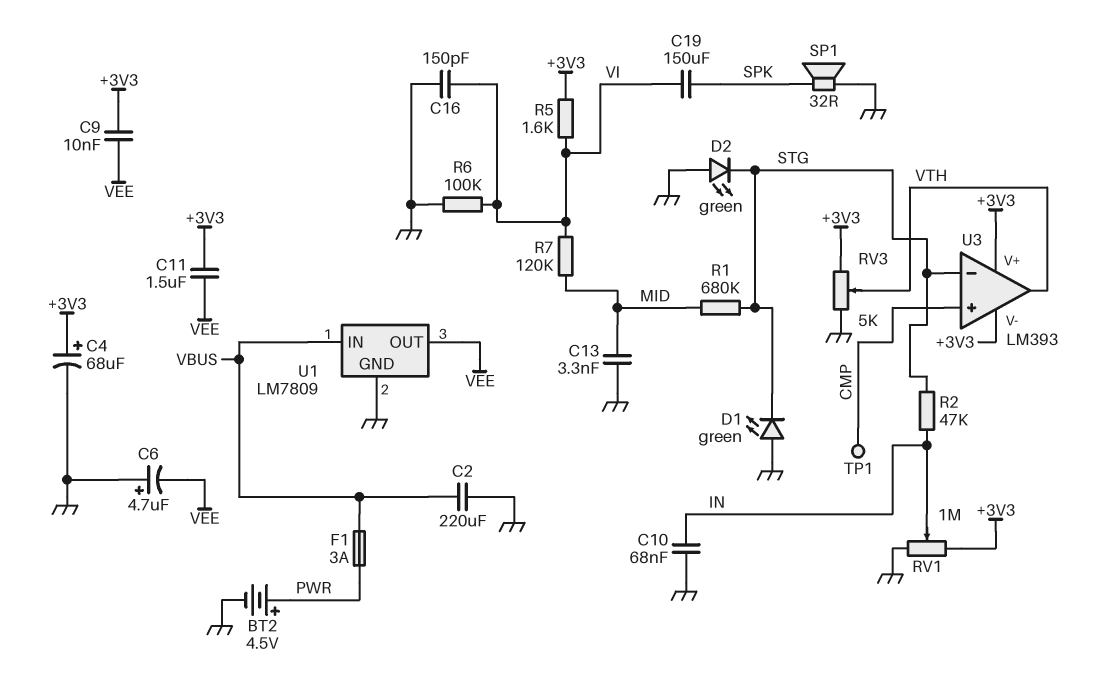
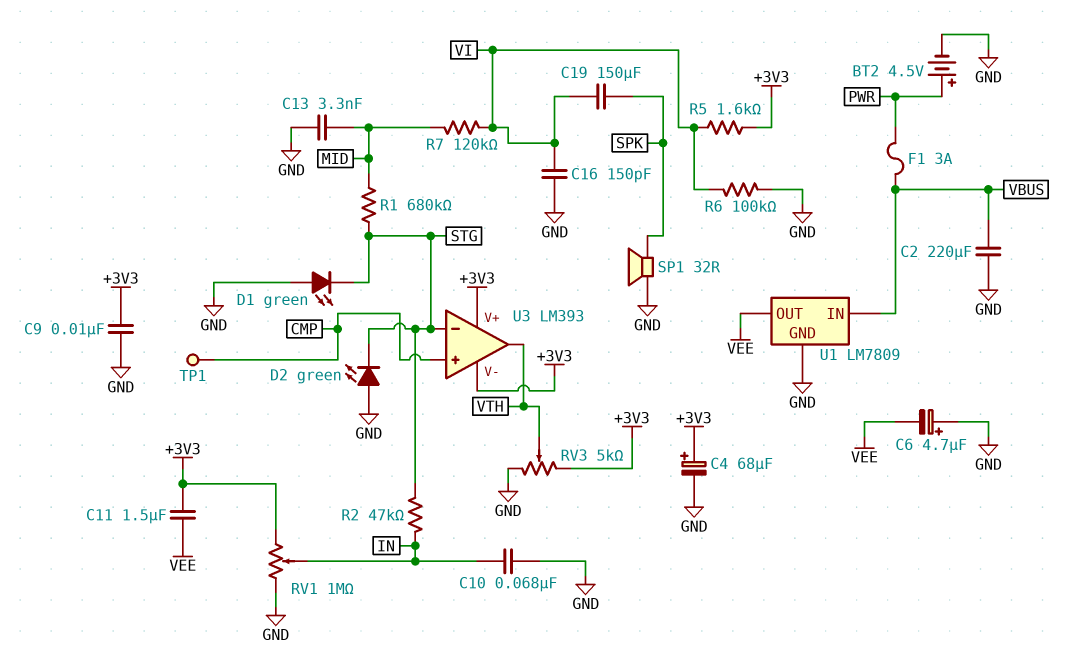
C9: 10nF (+3V3, VEE) -> 10nF (+3V3, GND)

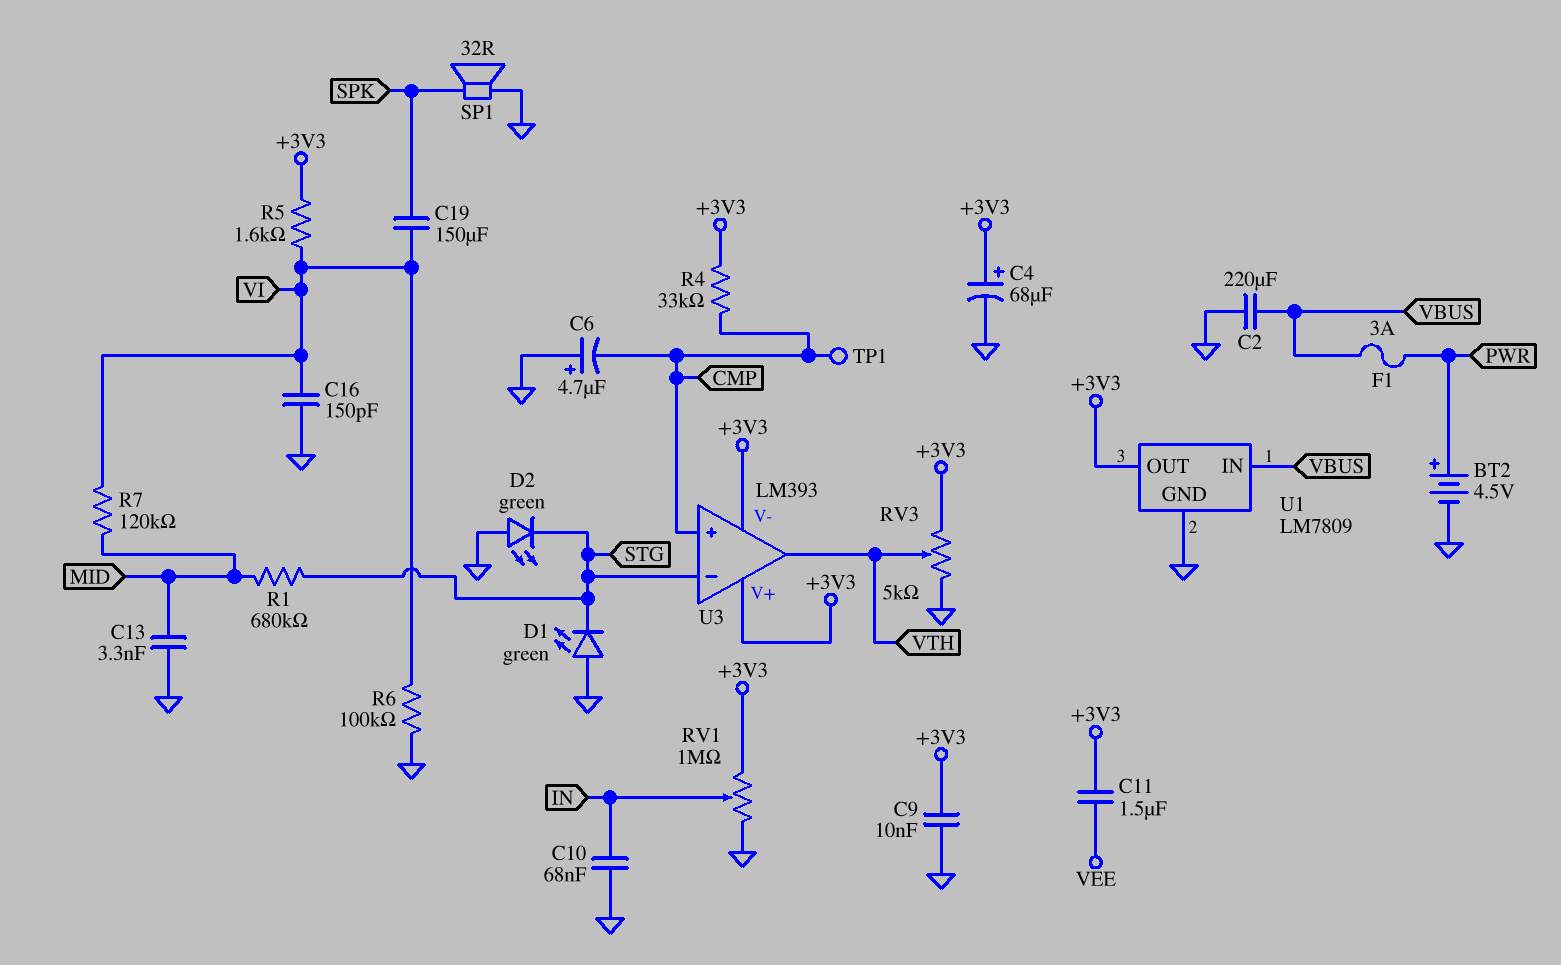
C6: 4.7uF (plus GND, minus VEE) -> 4.7uF (plus GND, minus CMP)
R2: 47k (IN, STG) -> none
R4: none -> 33k (+3V3, CMP)
U1 pin OUT: VEE -> +3V3

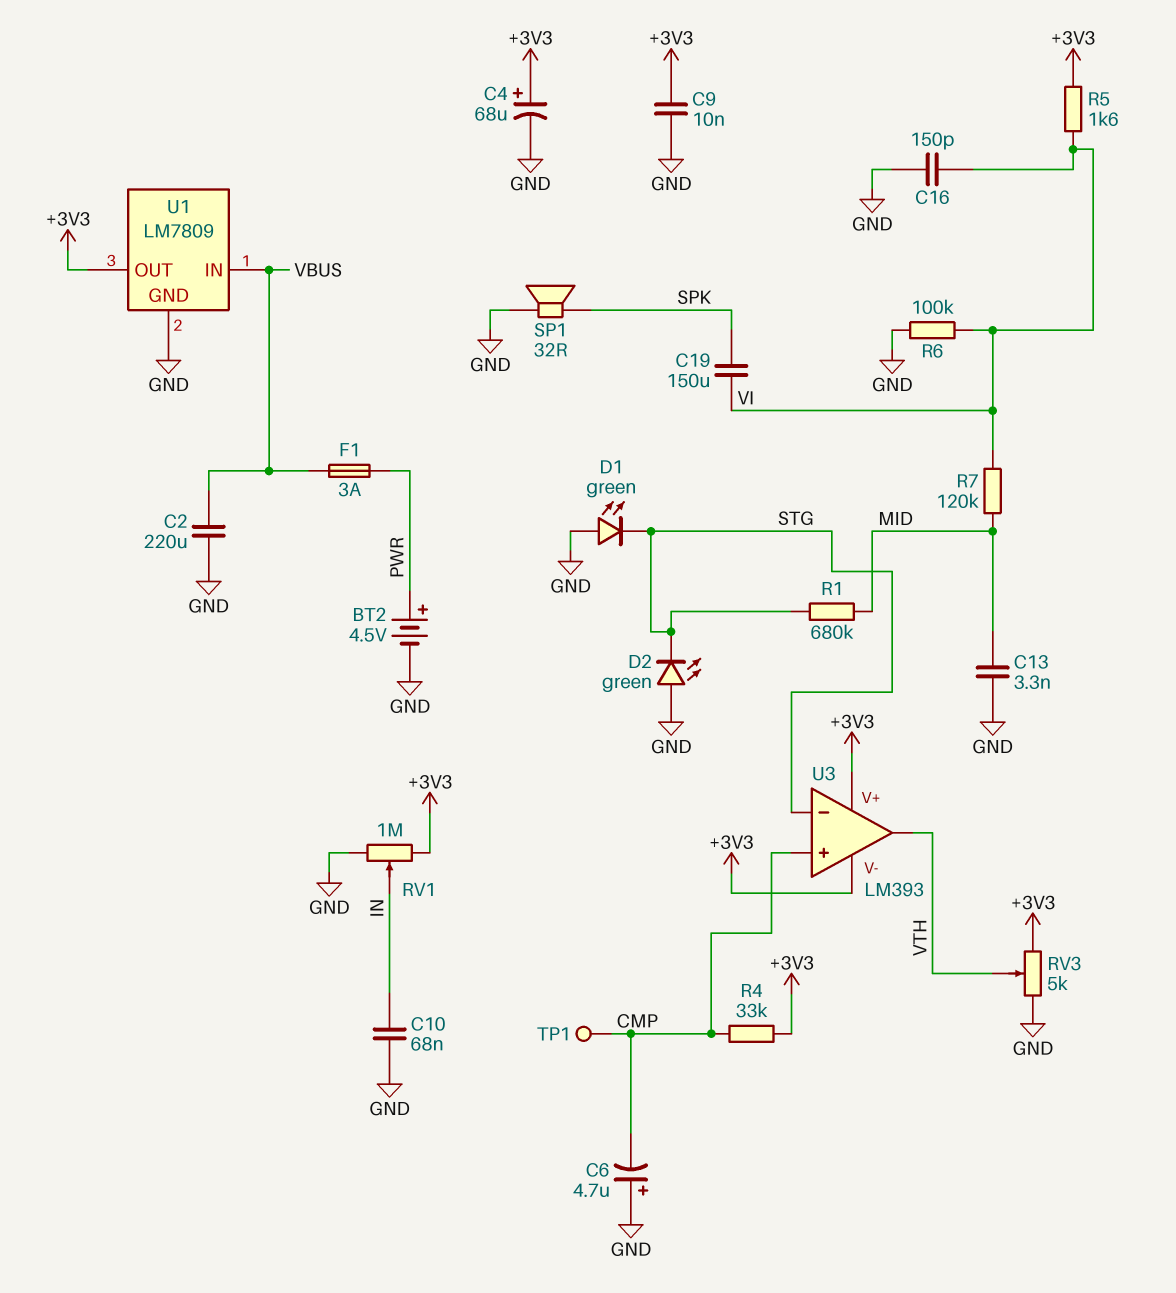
C11: 1.5uF (+3V3, VEE) -> none

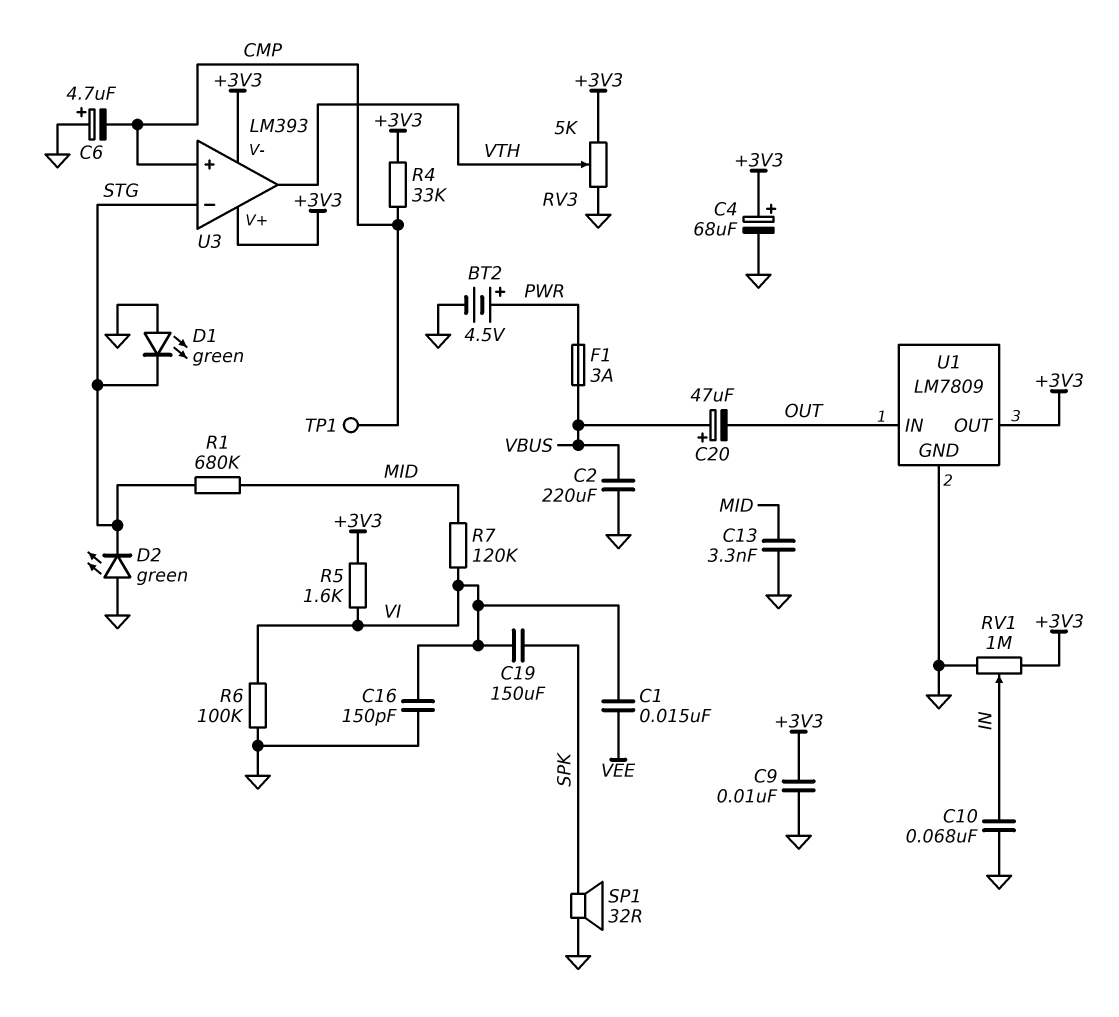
C1: none -> 15nF (VEE, VI)
C20: none -> 47uF (plus VBUS, minus OUT)
U1 pin IN: VBUS -> OUT

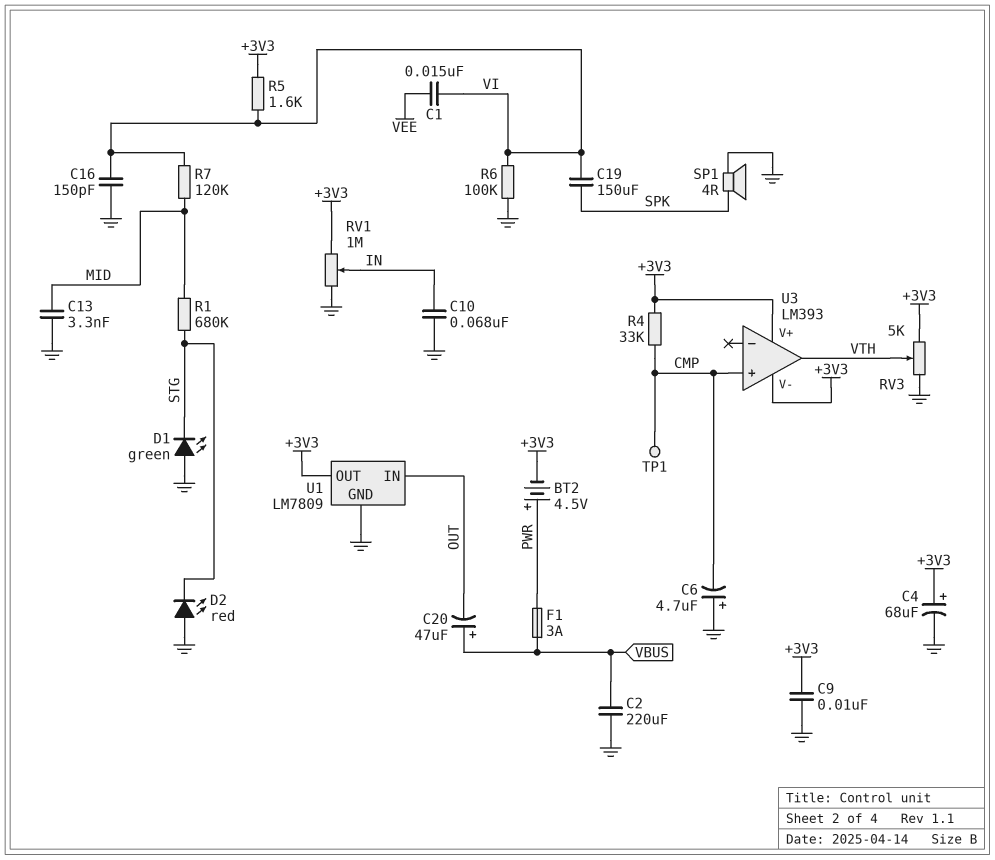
BT2: 4.5V (plus PWR, minus GND) -> 4.5V (plus PWR, minus +3V3)
D2: LED green (A GND, K STG) -> LED red (A GND, K STG)
SP1: speaker 32R (GND, SPK) -> speaker 4R (GND, SPK)
U3 pin in-: STG -> none

